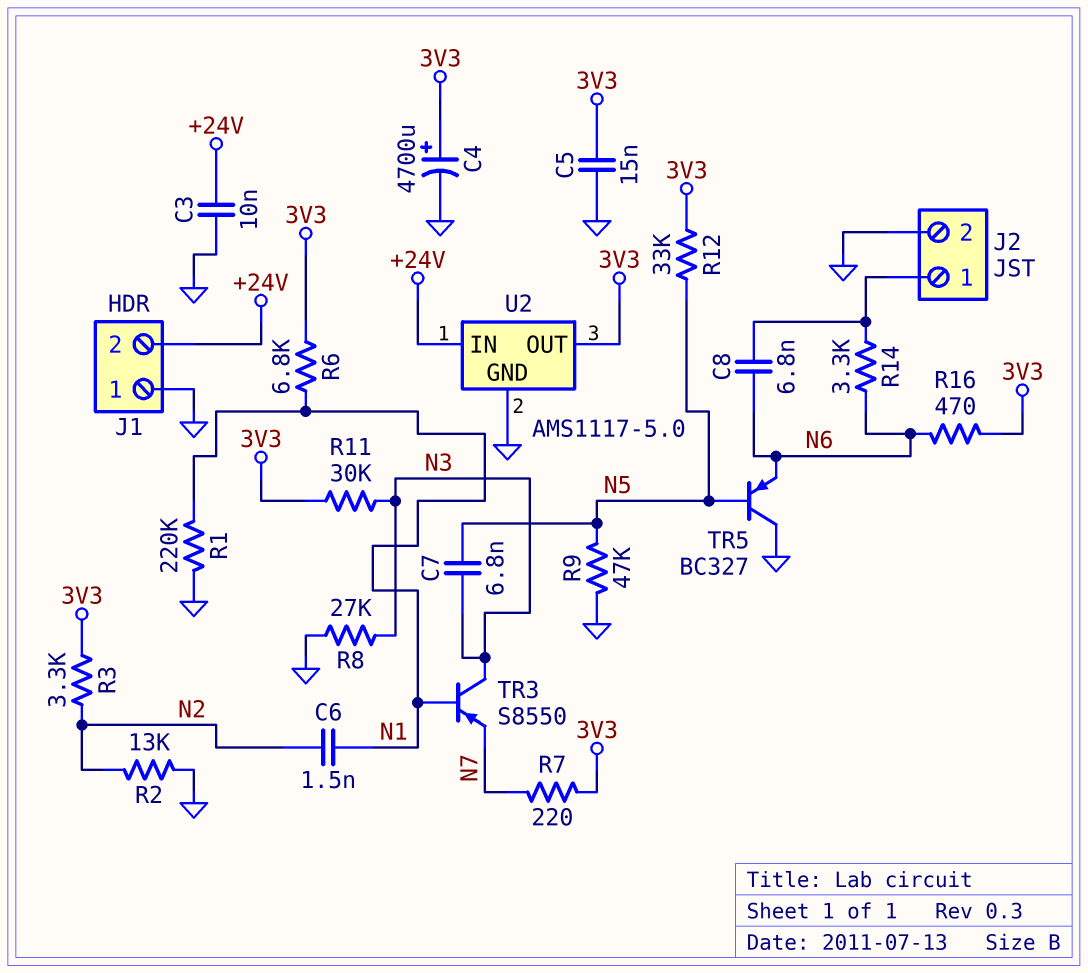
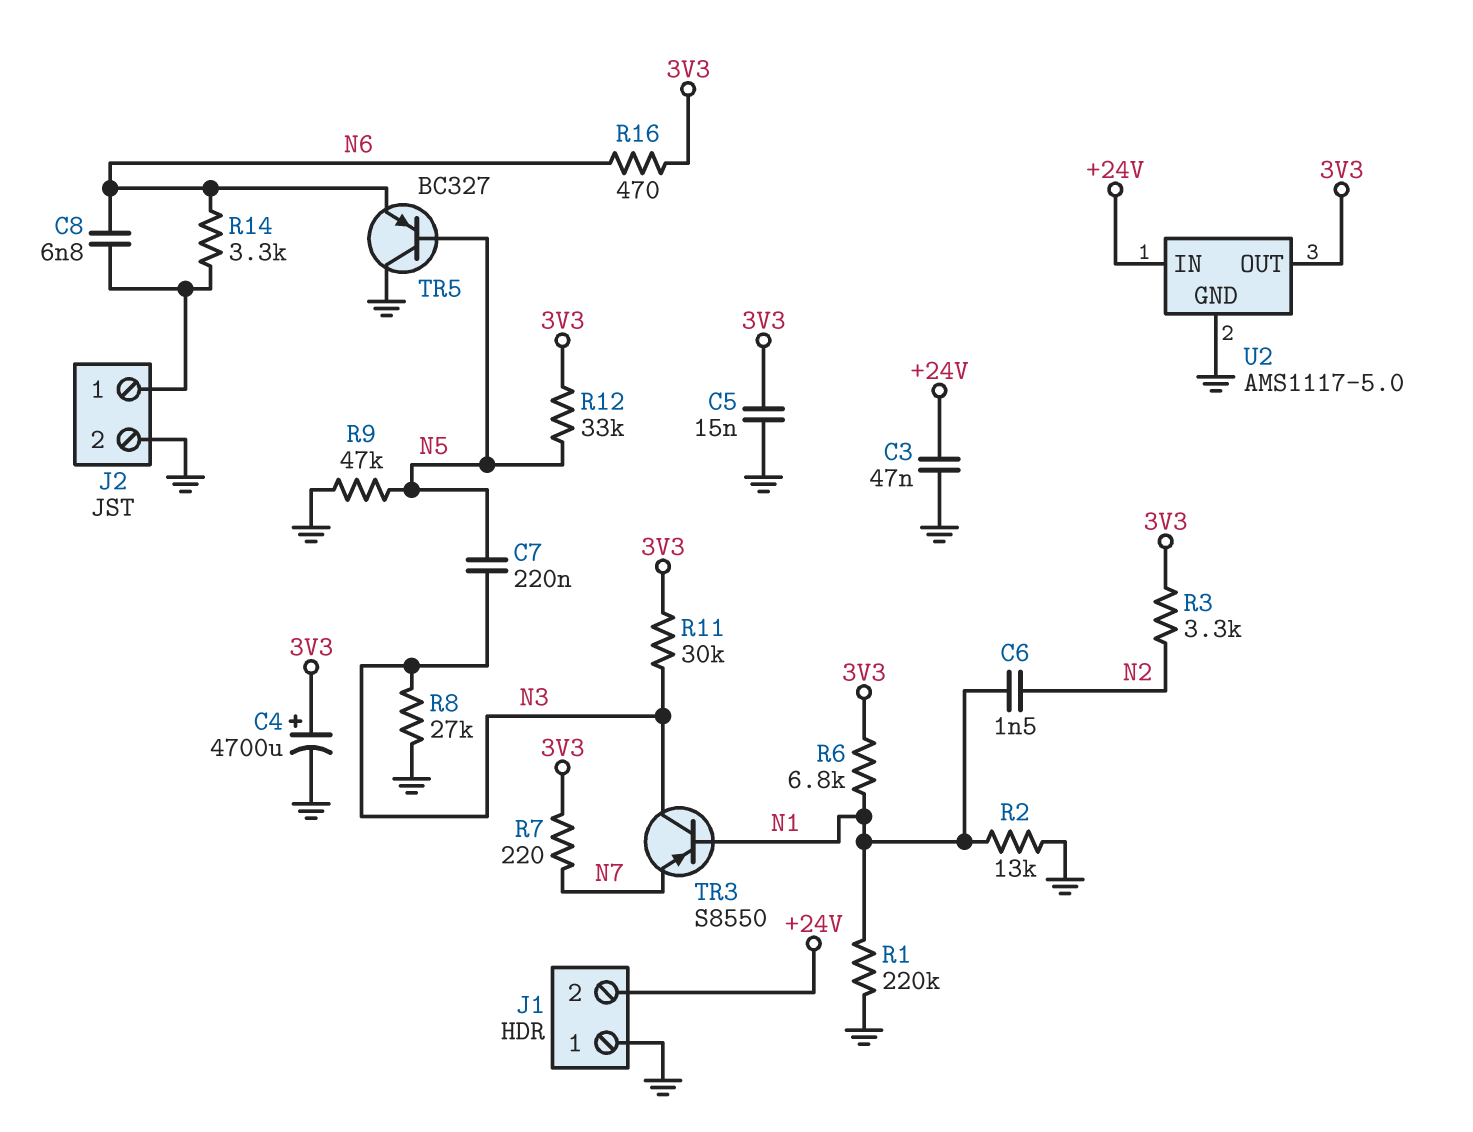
C3: 10nF (+24V, GND) -> 47nF (+24V, GND)
C7: 6.8nF (N3, N5) -> 220nF (N3, N5)
R2: 13k (GND, N2) -> 13k (GND, N1)

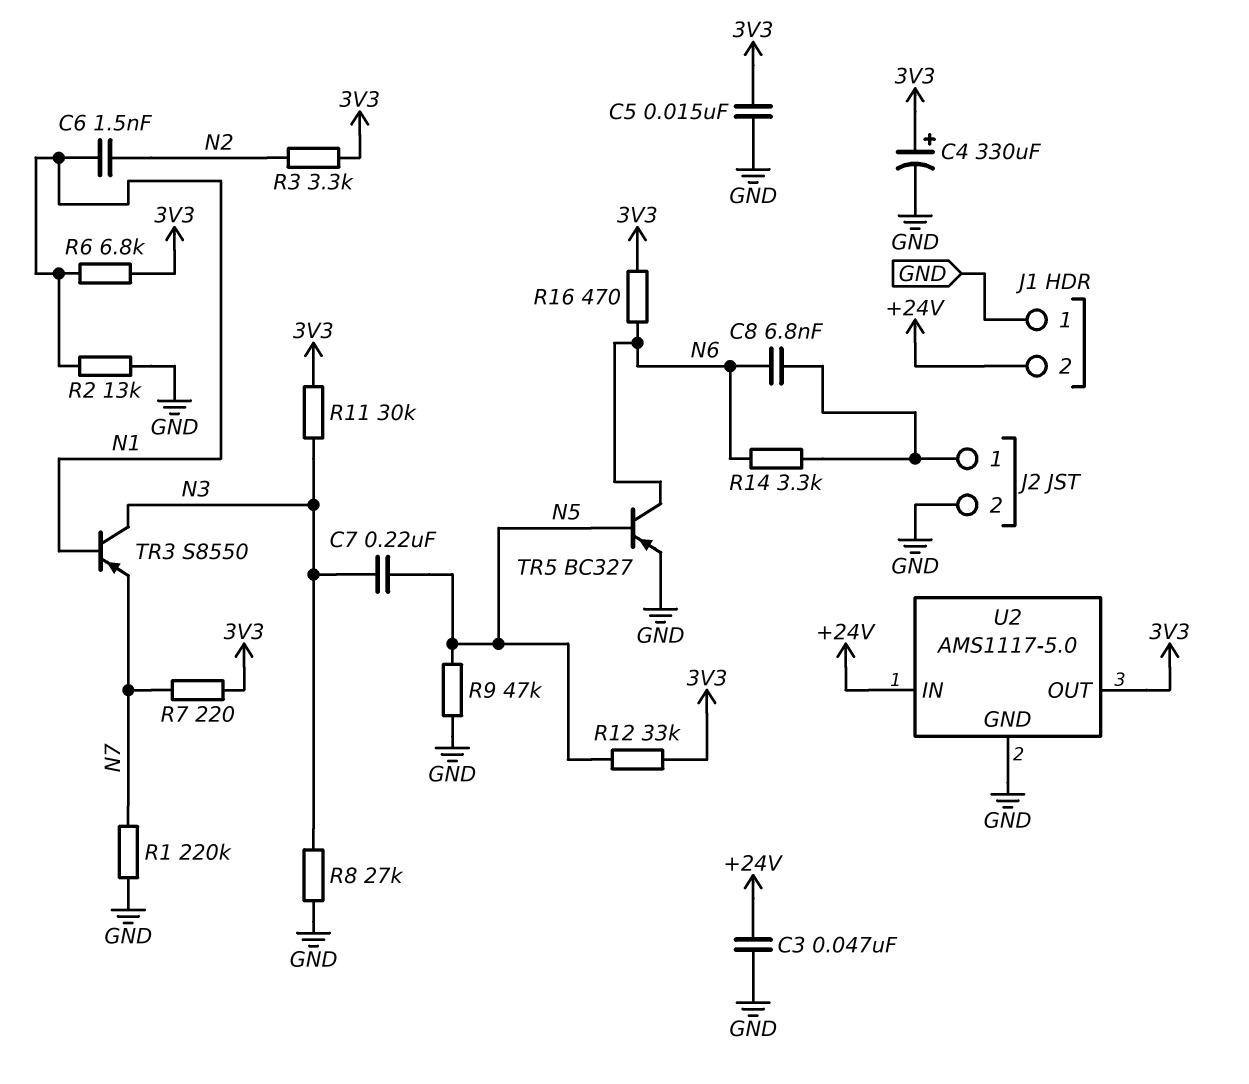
C4: 4700uF (plus 3V3, minus GND) -> 330uF (plus 3V3, minus GND)
R1: 220k (GND, N1) -> 220k (GND, N7)
TR5: PNP BC327 (B N5, C GND, E N6) -> PNP BC327 (B N5, C N6, E GND)

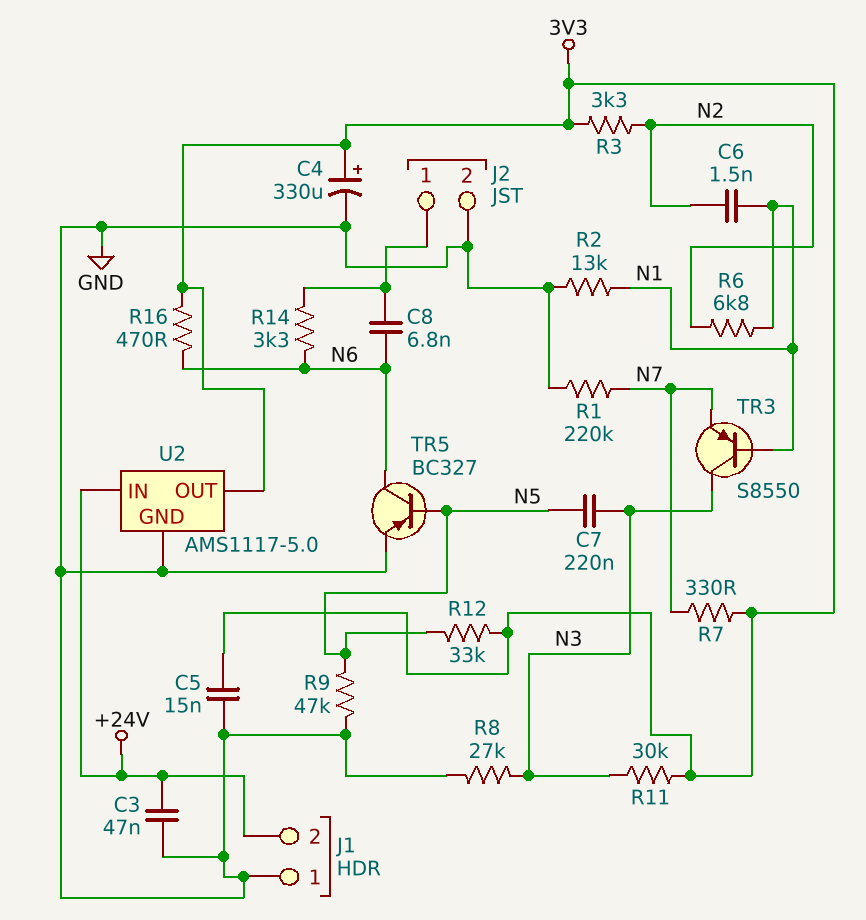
R6: 6.8k (3V3, N1) -> 6.8k (N1, N2)
R7: 220 (3V3, N7) -> 330 (3V3, N7)

